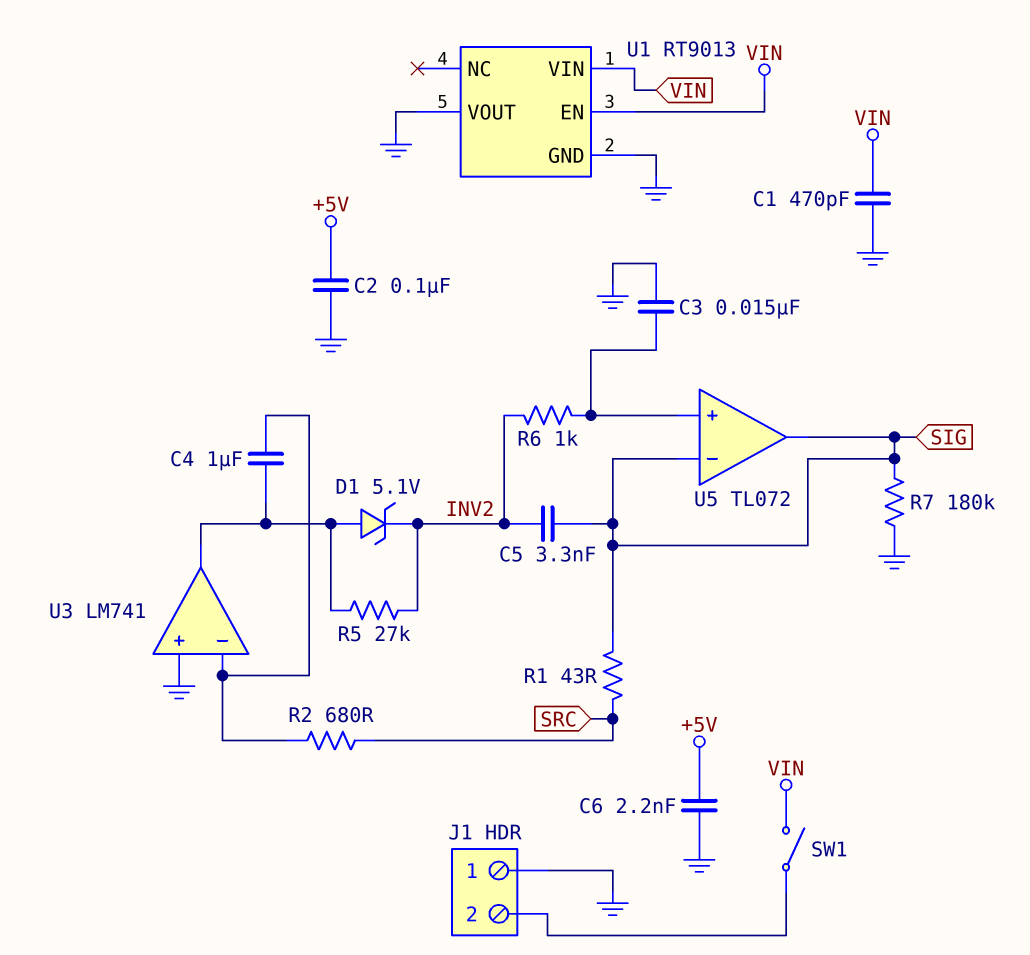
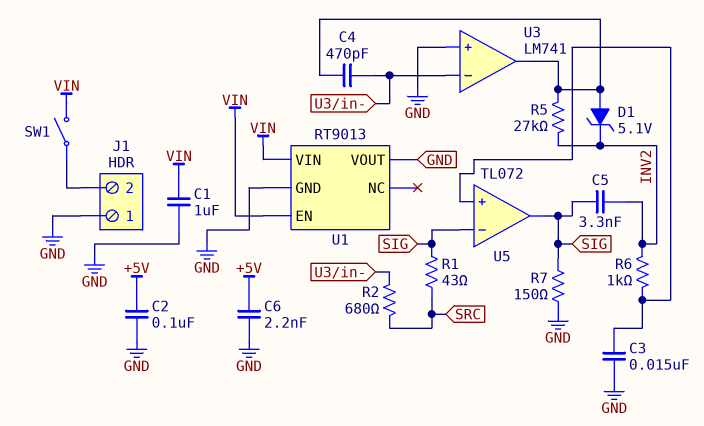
C1: 470pF (GND, VIN) -> 1uF (GND, VIN)
C4: 1uF (U3/in-, U3/out) -> 470pF (U3/in-, U3/out)
R7: 180k (GND, SIG) -> 150 (GND, SIG)

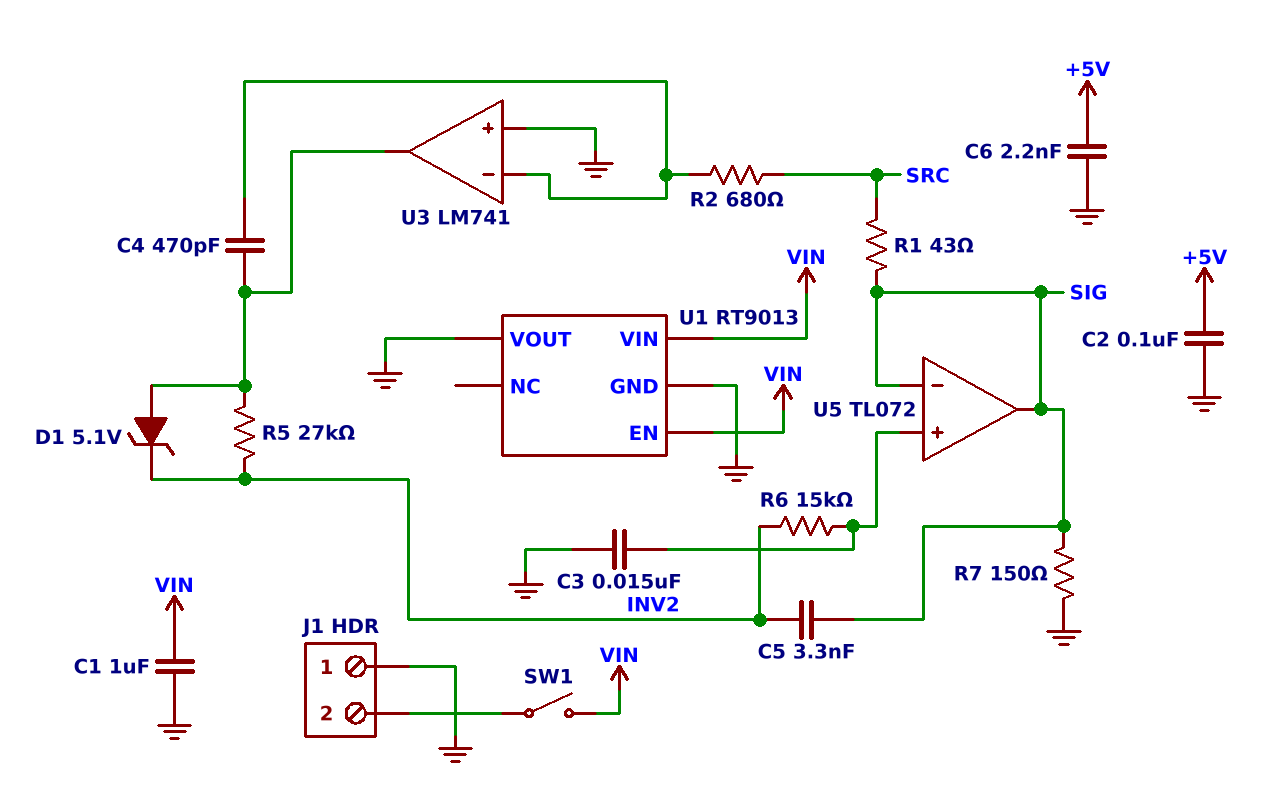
R6: 1k (INV2, U5/in+) -> 15k (INV2, U5/in+)

